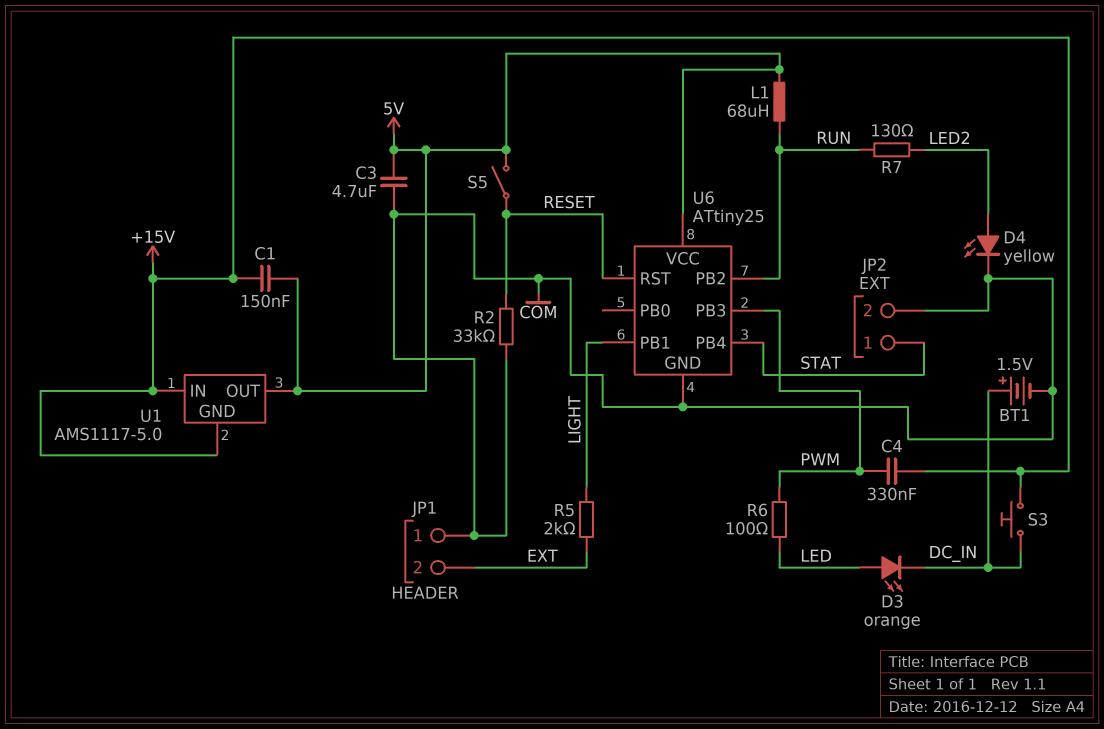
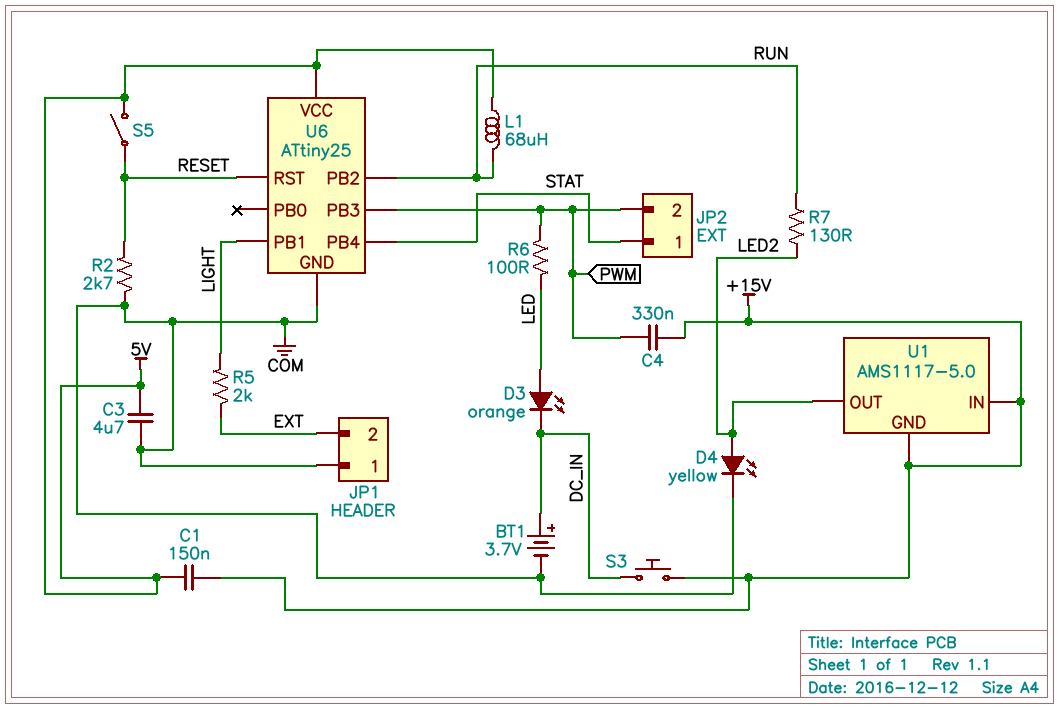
BT1: 1.5V (plus DC_IN, minus COM) -> 3.7V (plus DC_IN, minus COM)
JP2 pin 2: COM -> PWM
R2: 33k (COM, RESET) -> 2.7k (COM, RESET)
U1 pin OUT: 5V -> LED2

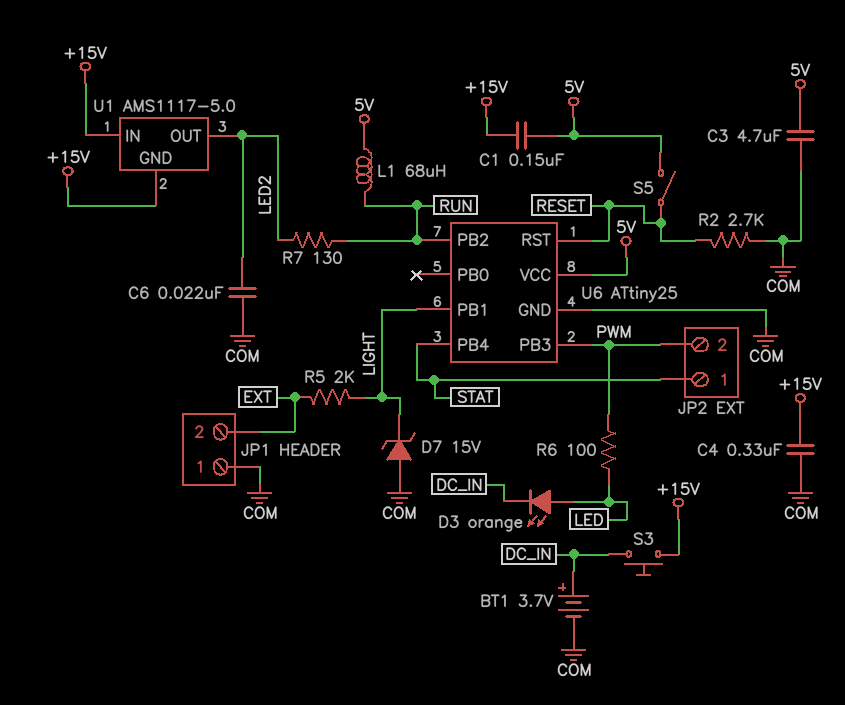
C4: 330nF (+15V, PWM) -> 330nF (+15V, COM)
C6: none -> 22nF (COM, LED2)
D4: LED yellow (A LED2, K COM) -> none
D7: none -> zener 15V (A COM, K LIGHT)

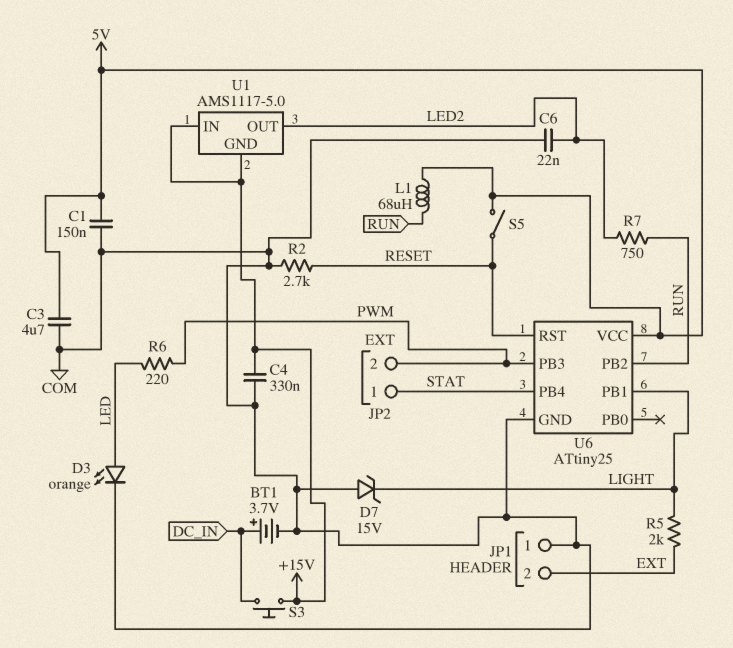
C1: 150nF (+15V, 5V) -> 150nF (5V, COM)
D3: LED orange (A LED, K DC_IN) -> LED orange (A LED, K COM)
R6: 100 (LED, PWM) -> 220 (LED, PWM)
R7: 130 (LED2, RUN) -> 750 (LED2, RUN)

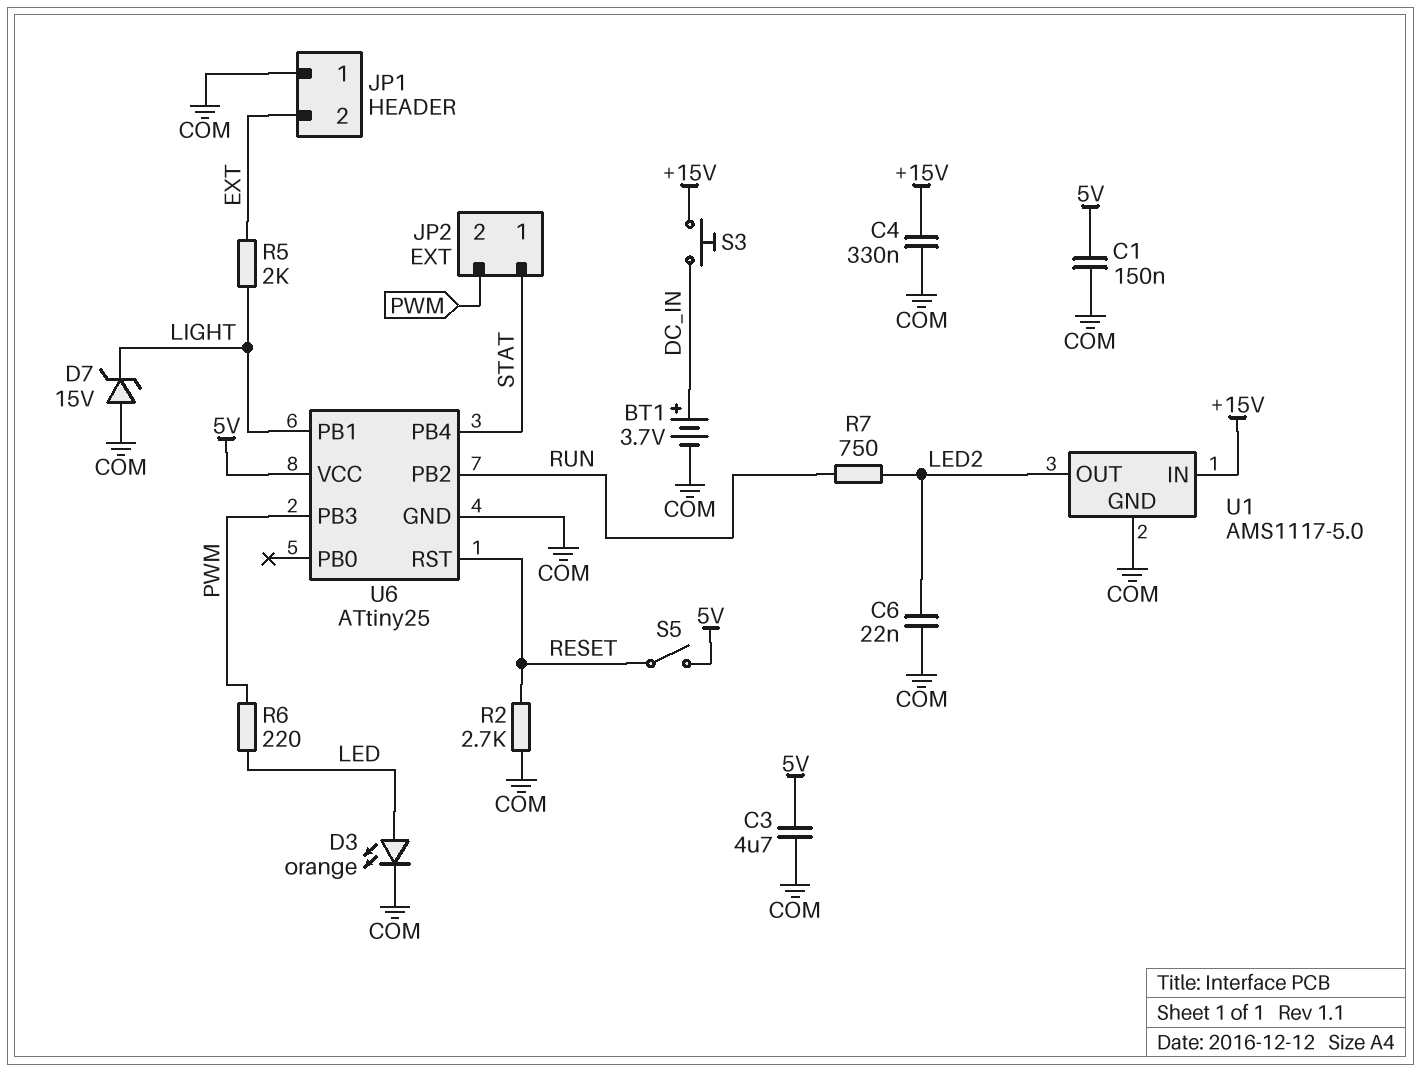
L1: 68uH (5V, RUN) -> none
U1 pin GND: +15V -> COM

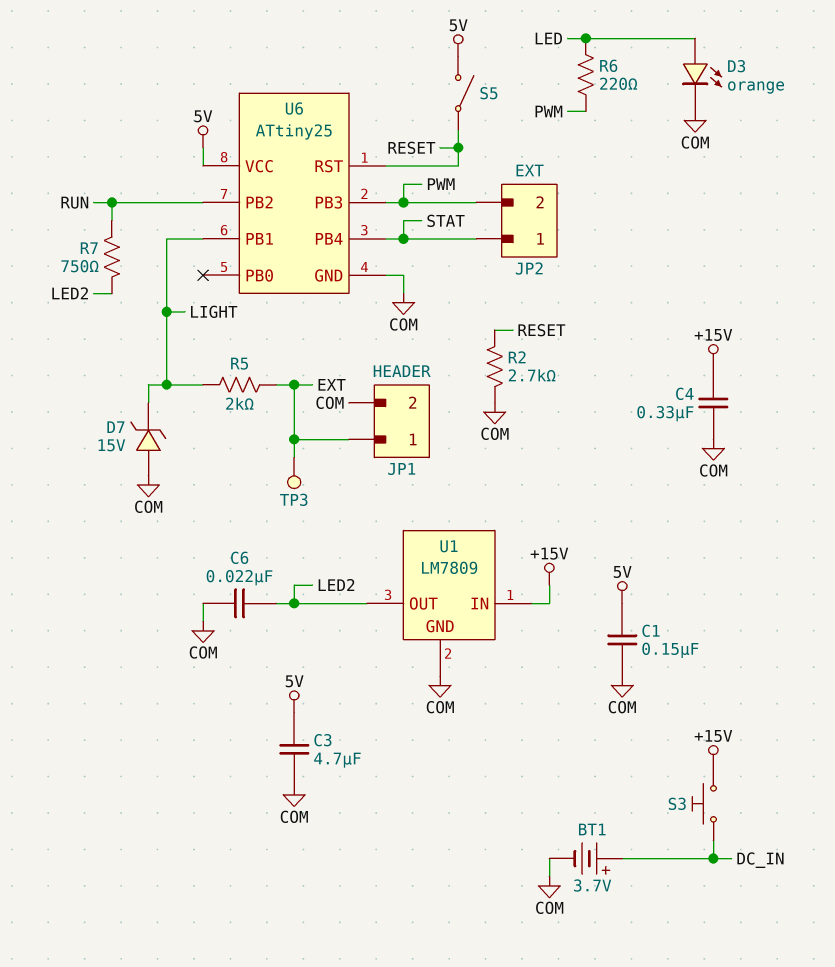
JP1 pin 1: COM -> EXT
JP1 pin 2: EXT -> COM
TP3: none -> test point (EXT)
U1: AMS1117-5.0 -> LM7809

